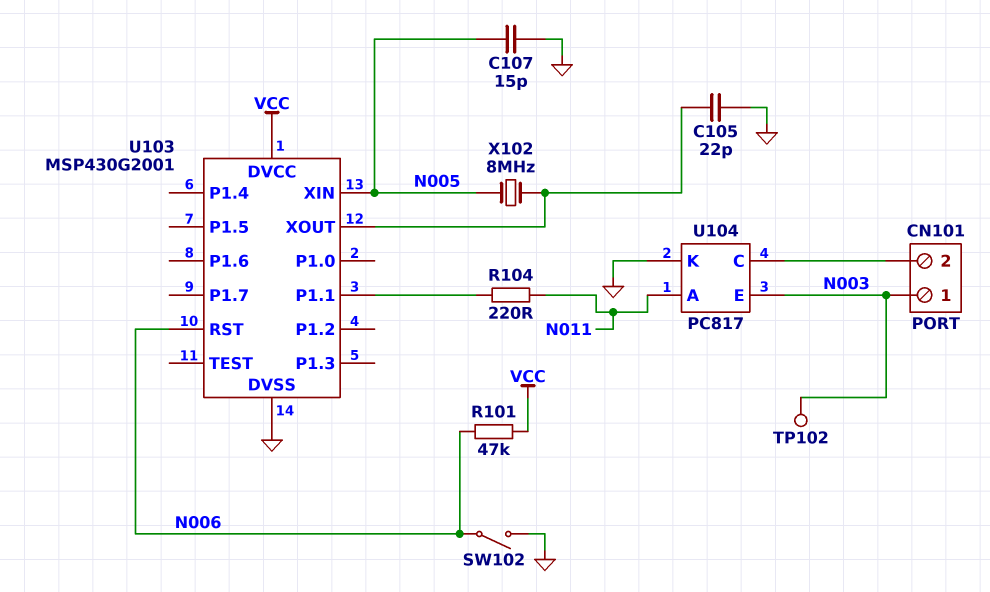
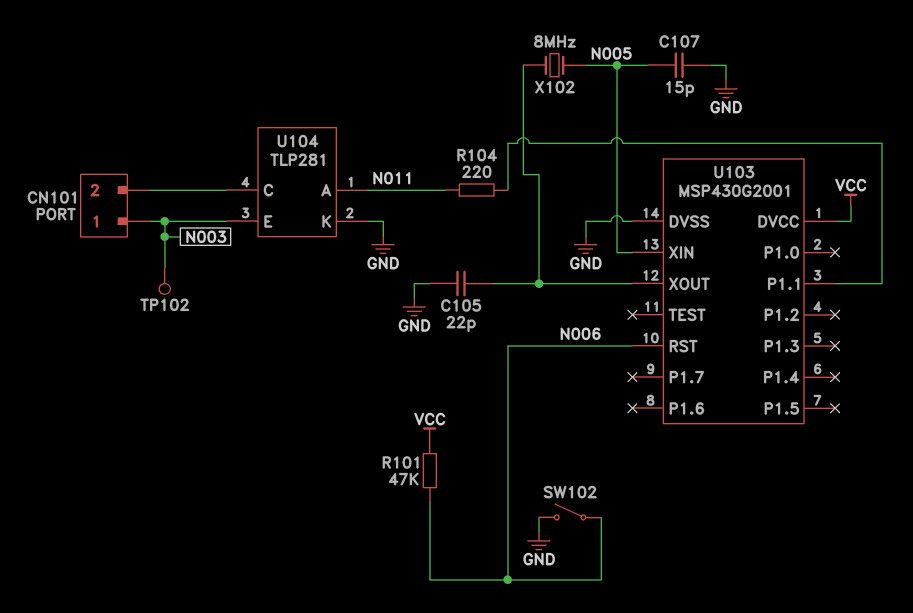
U104: PC817 -> TLP281

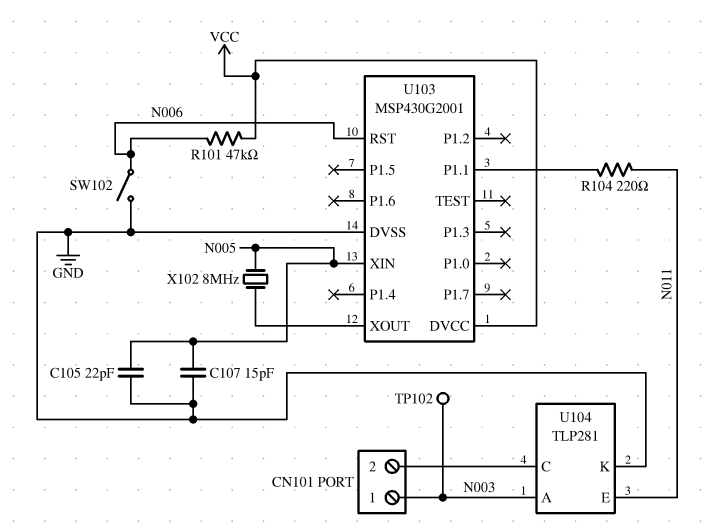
C105: 22pF (GND, U103/XOUT) -> 22pF (GND, N005)
U104 pin A: N011 -> N003
U104 pin E: N003 -> N011

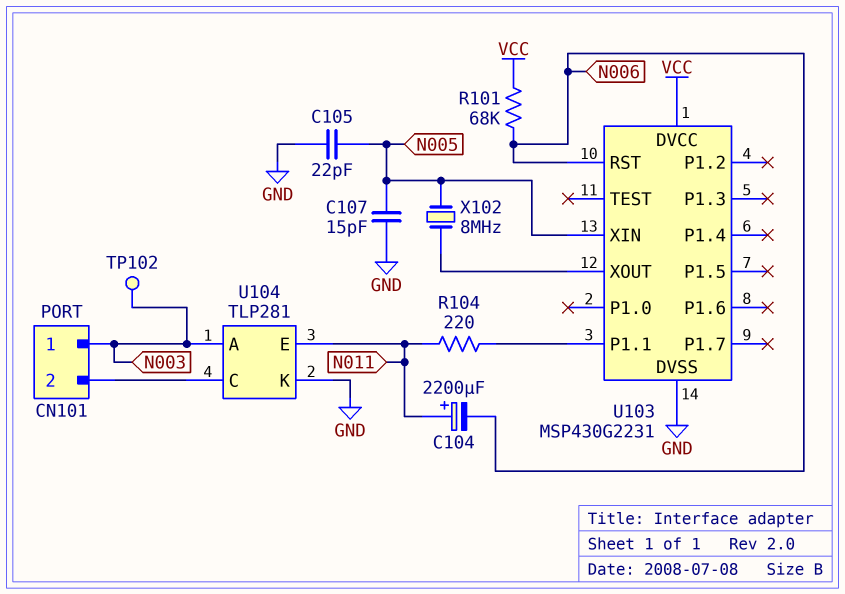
C104: none -> 2200uF (plus N011, minus N006)
R101: 47k (N006, VCC) -> 68k (N006, VCC)
SW102: switch (GND, N006) -> none
U103: MSP430G2001 -> MSP430G2231

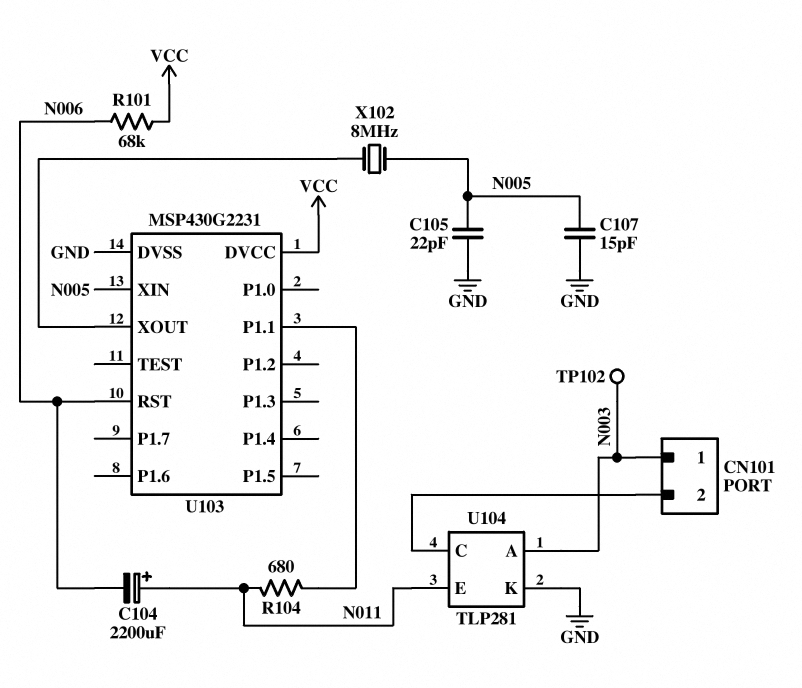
R104: 220 (N011, U103/P1.1) -> 680 (N011, U103/P1.1)

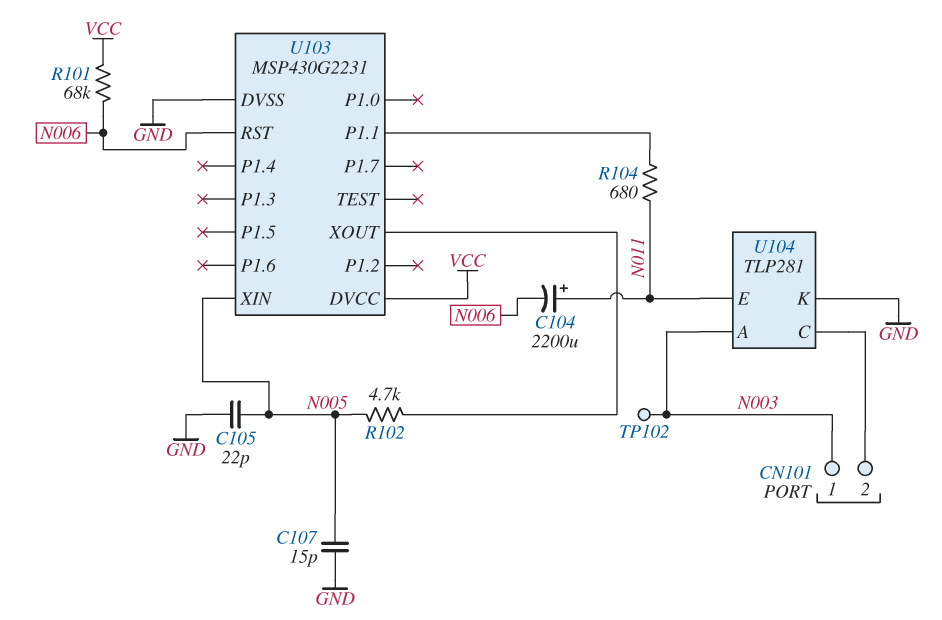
R102: none -> 4.7k (N005, U103/XOUT)
X102: 8MHz (N005, U103/XOUT) -> none

